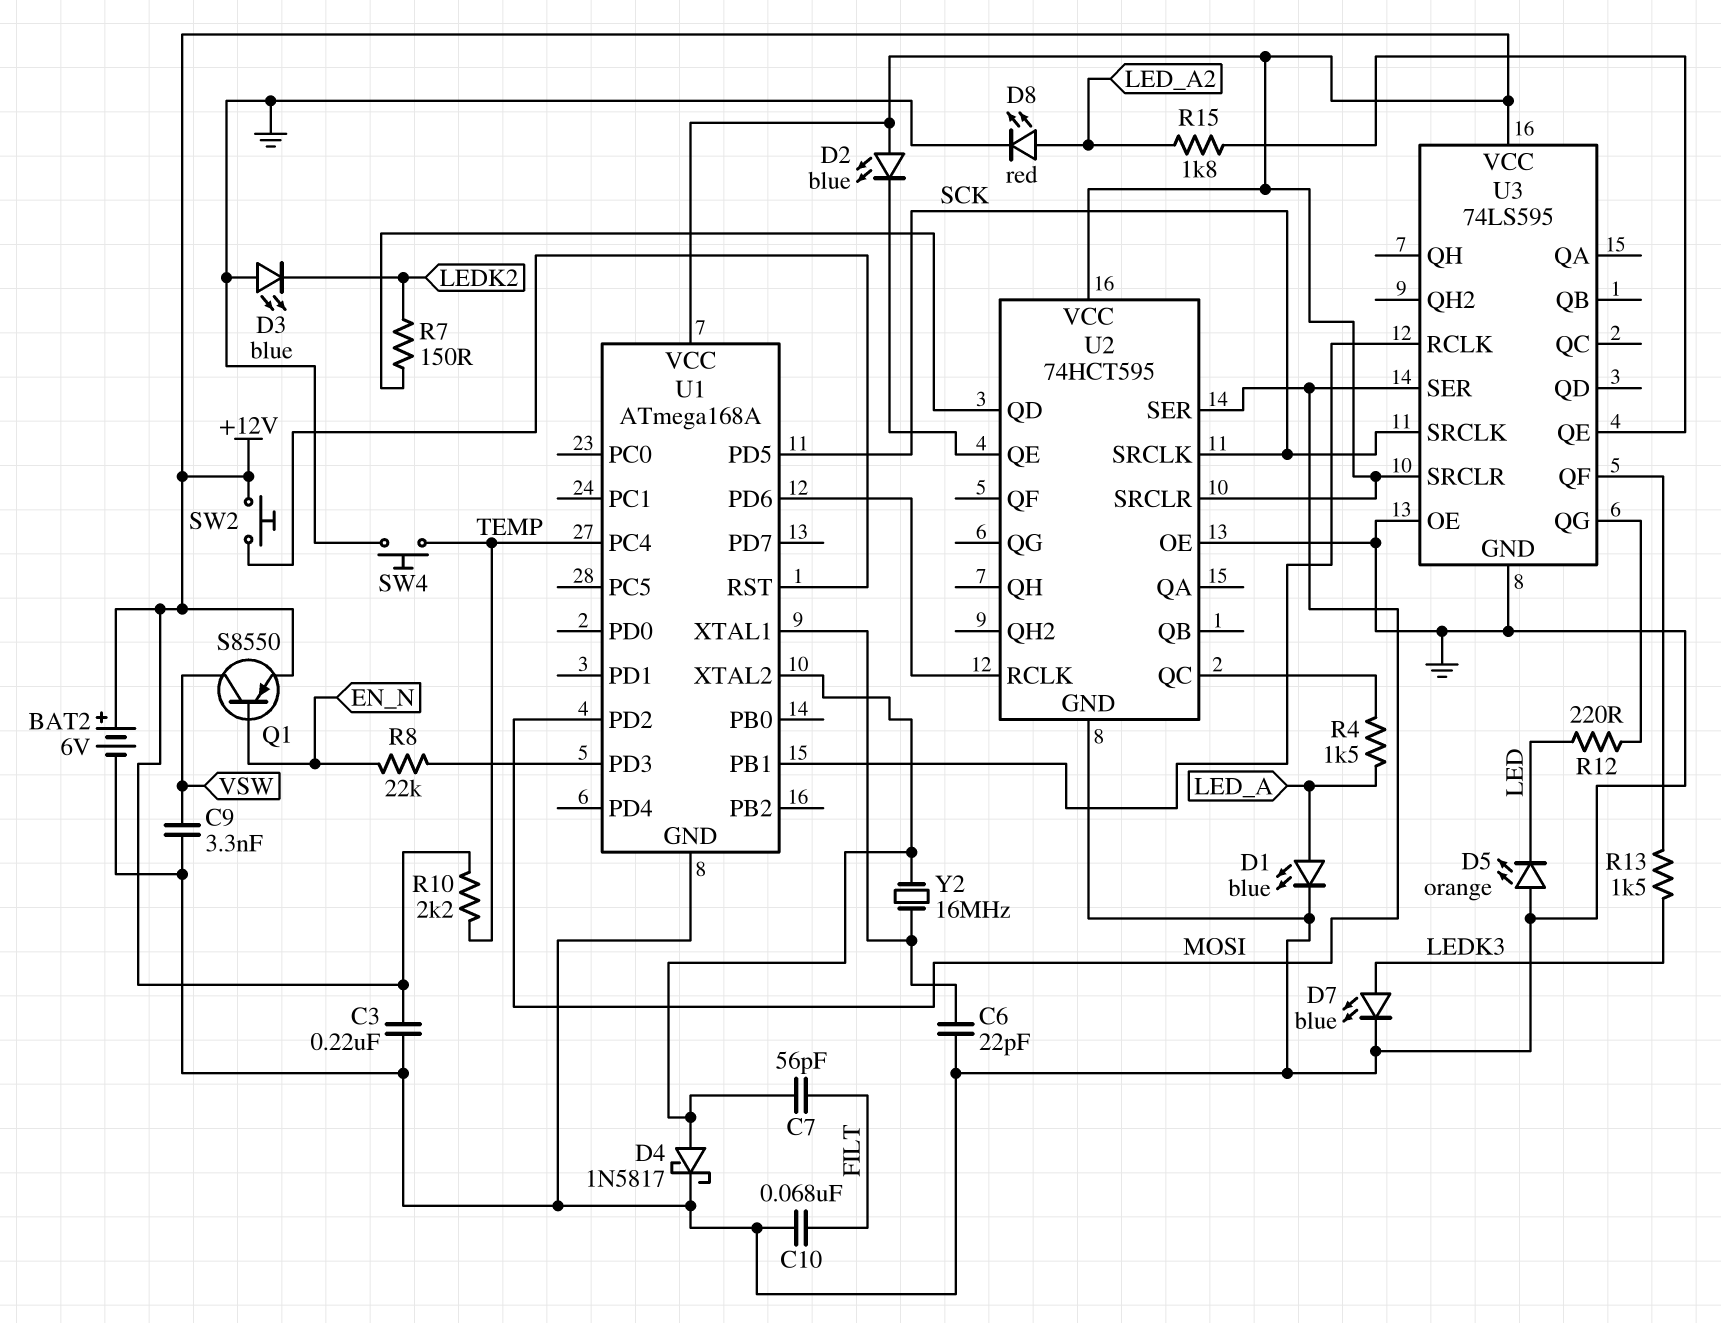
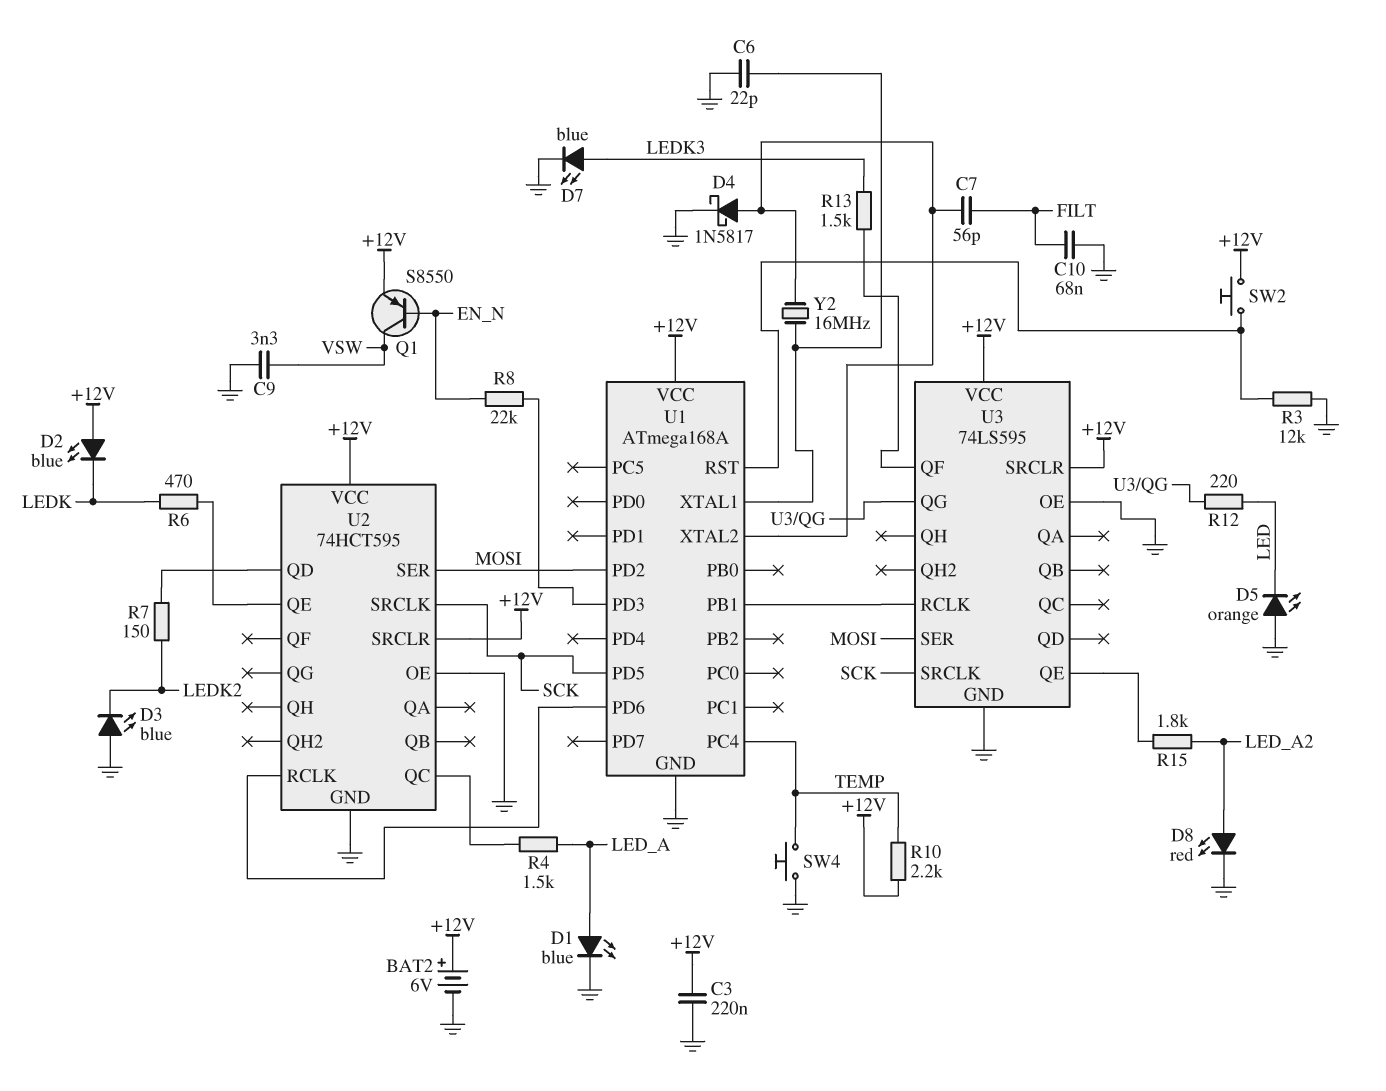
D2: LED blue (A +12V, K U2/QE) -> LED blue (A +12V, K LEDK)
R3: none -> 12k (GND, U1/RST)
R6: none -> 470 (LEDK, U2/QE)

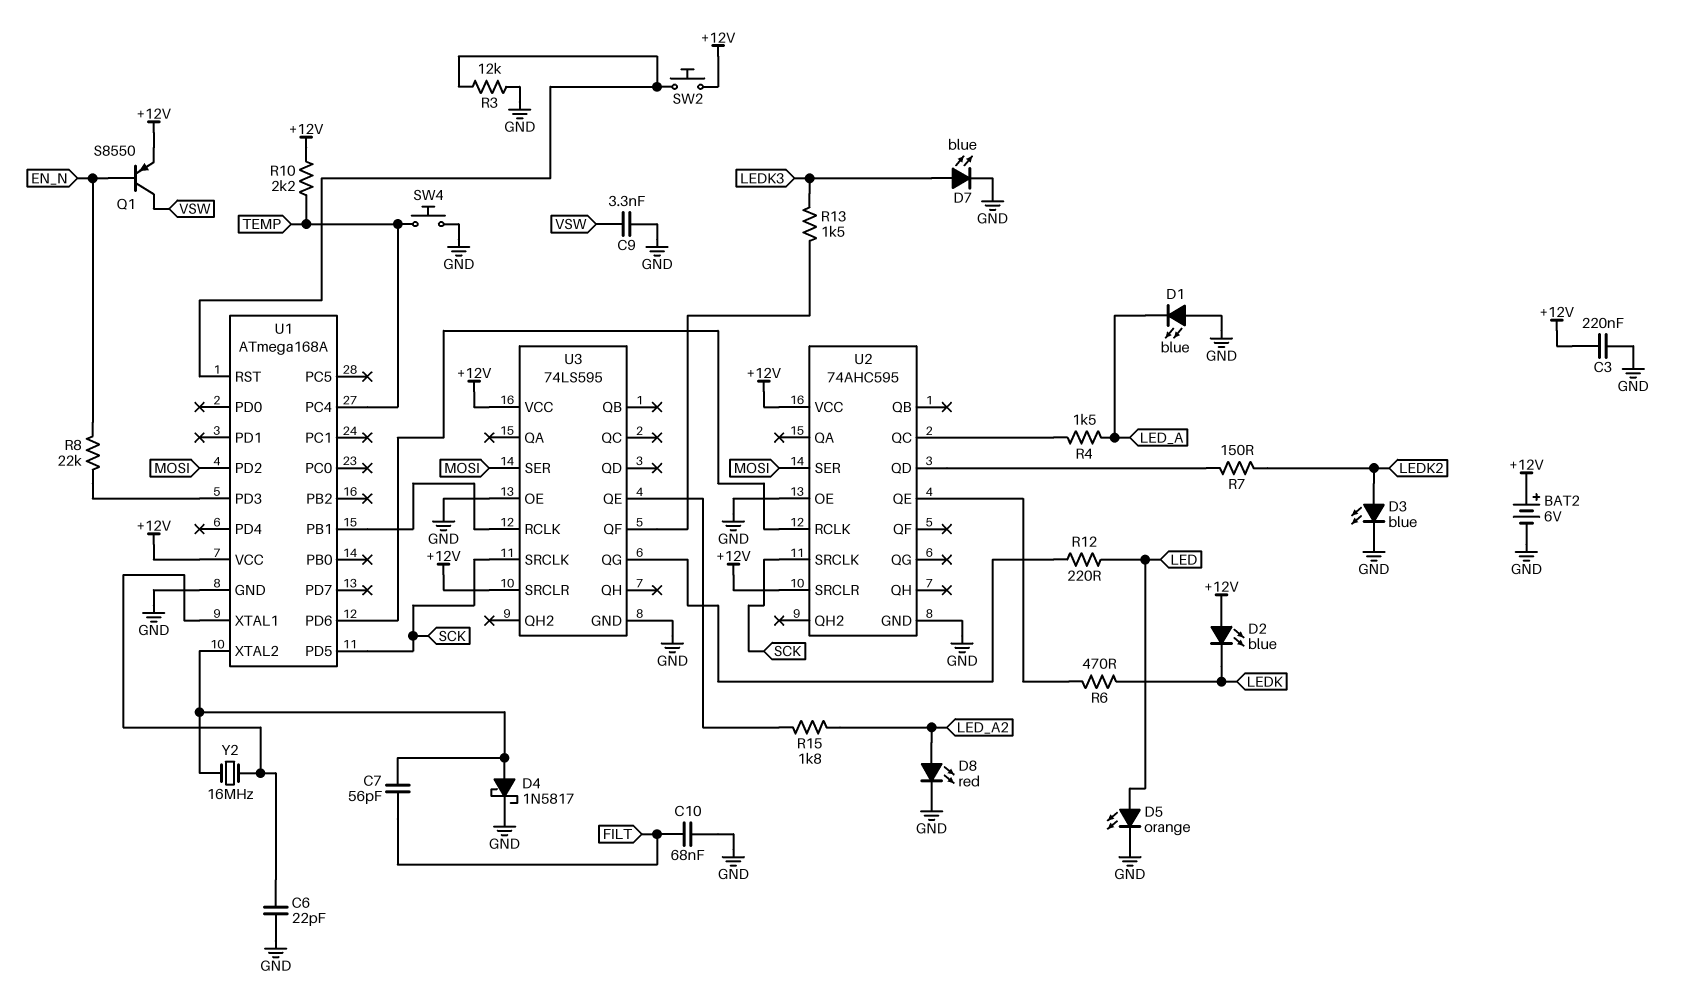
D1: LED blue (A LED_A, K GND) -> LED blue (A GND, K LED_A)
D3: LED blue (A GND, K LEDK2) -> LED blue (A LEDK2, K GND)
D5: LED orange (A GND, K LED) -> LED orange (A LED, K GND)
U2: 74HCT595 -> 74AHC595

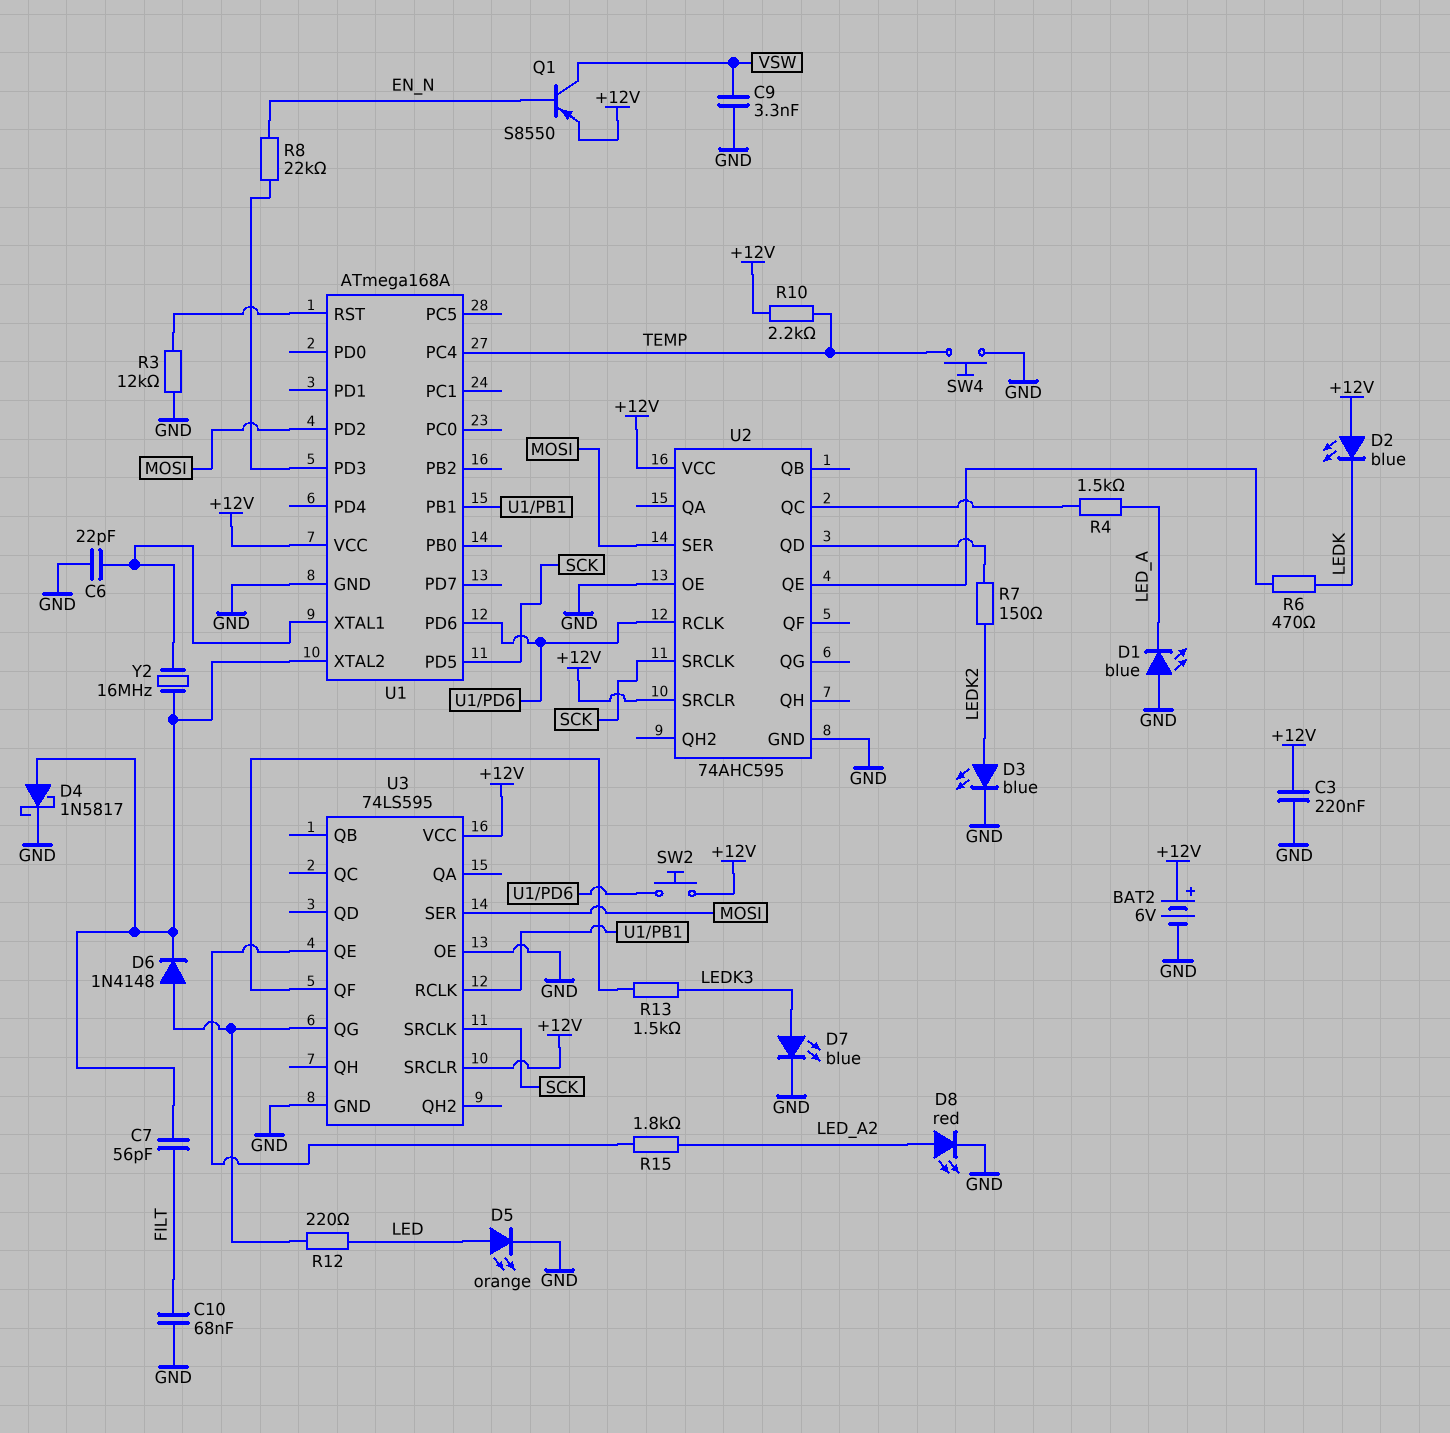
D6: none -> diode 1N4148 (A U3/QG, K U1/XTAL2)
SW2: button (+12V, U1/RST) -> button (+12V, U1/PD6)

